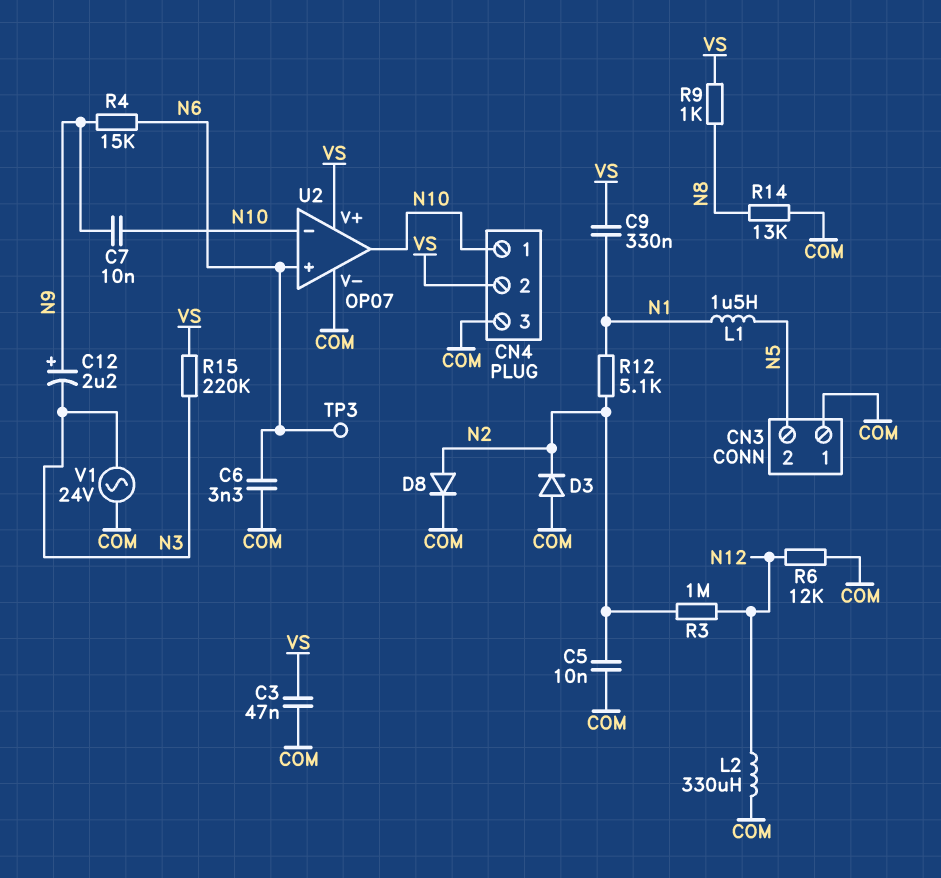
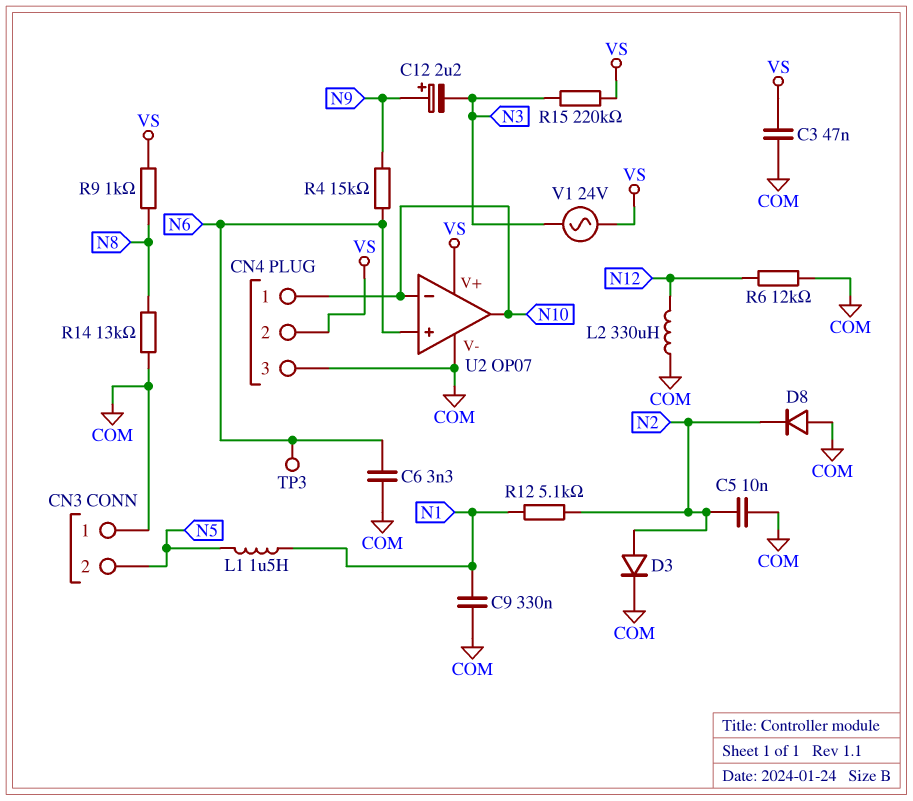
C7: 10nF (N9, N10) -> none
C9: 330nF (N1, VS) -> 330nF (COM, N1)
D3: diode (A COM, K N2) -> diode (A N2, K COM)
D8: diode (A N2, K COM) -> diode (A COM, K N2)
R3: 1M (N2, N12) -> none
V1: AC 24V (COM, N3) -> AC 24V (N3, VS)

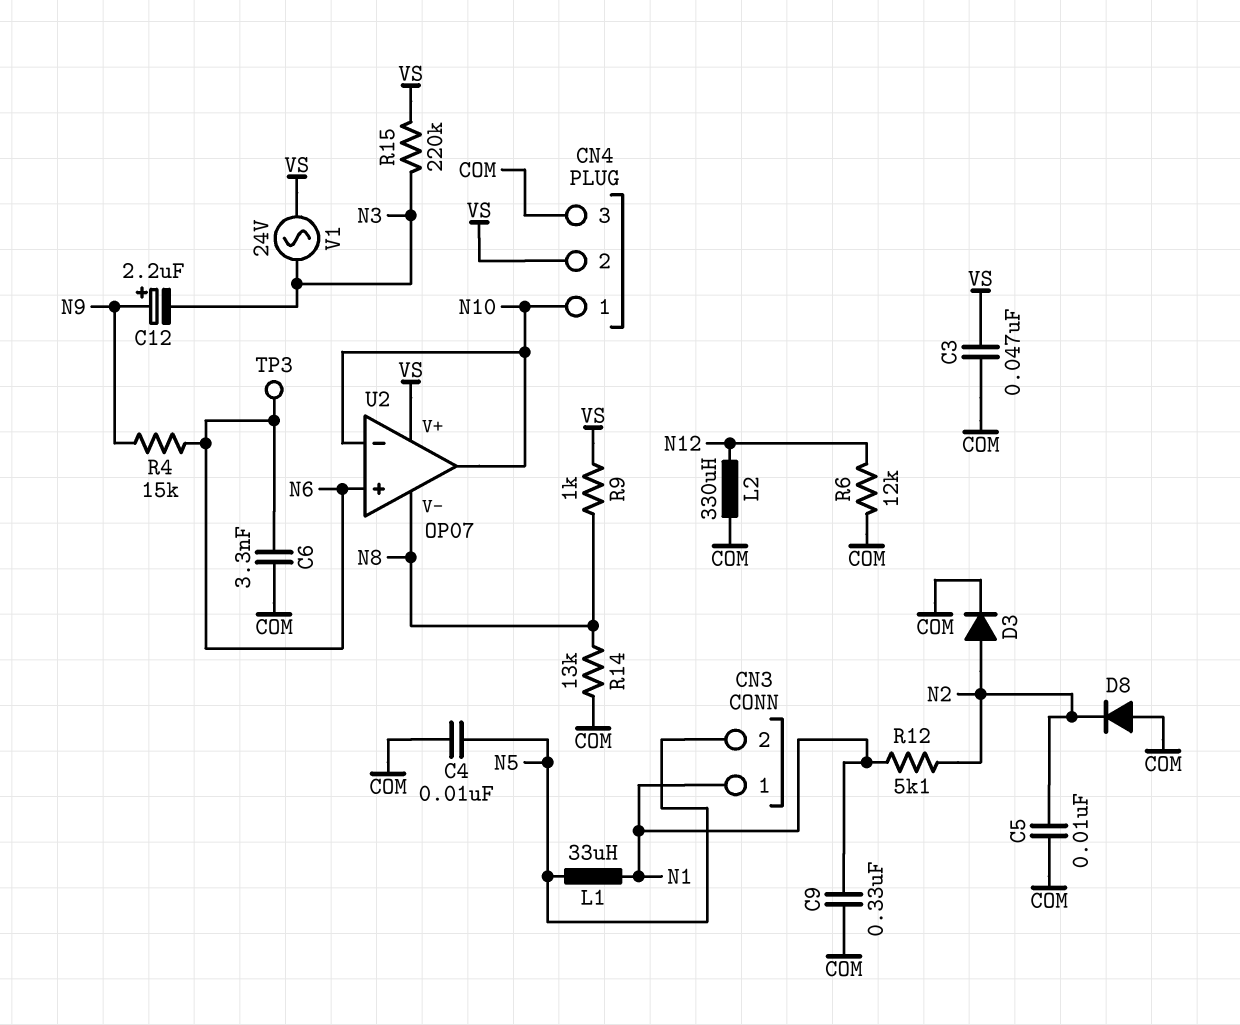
C4: none -> 10nF (COM, N5)
CN3 pin 1: COM -> N1
L1: 1.5uH (N1, N5) -> 33uH (N1, N5)
U2 pin V-: COM -> N8

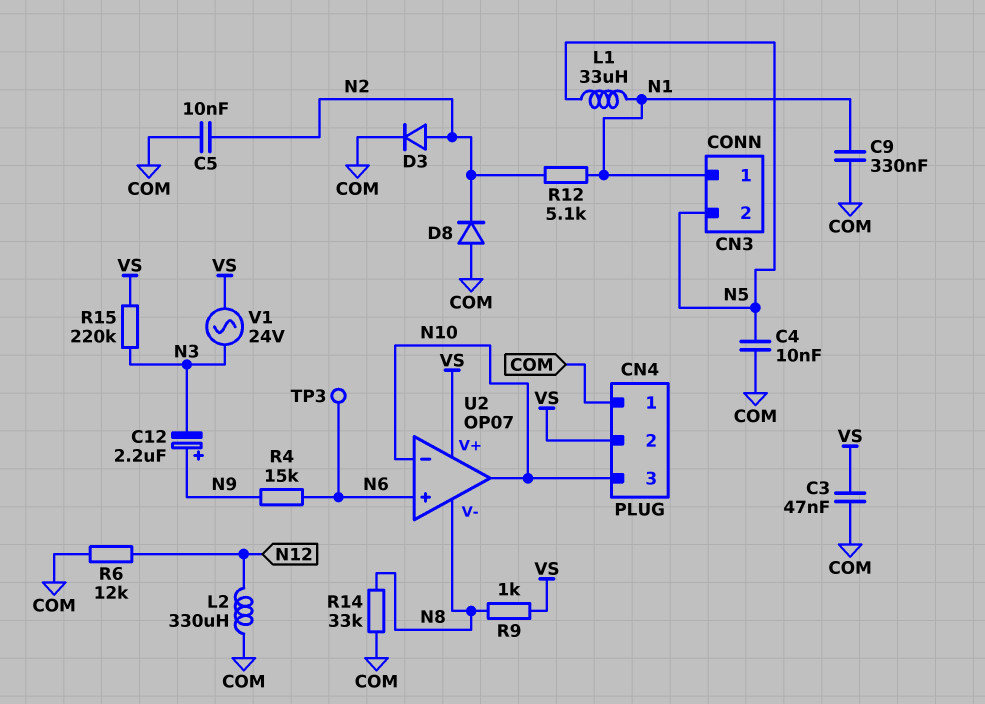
C6: 3.3nF (COM, N6) -> none
CN4 pin 1: N10 -> COM
CN4 pin 3: COM -> N10
R14: 13k (COM, N8) -> 33k (COM, N8)

